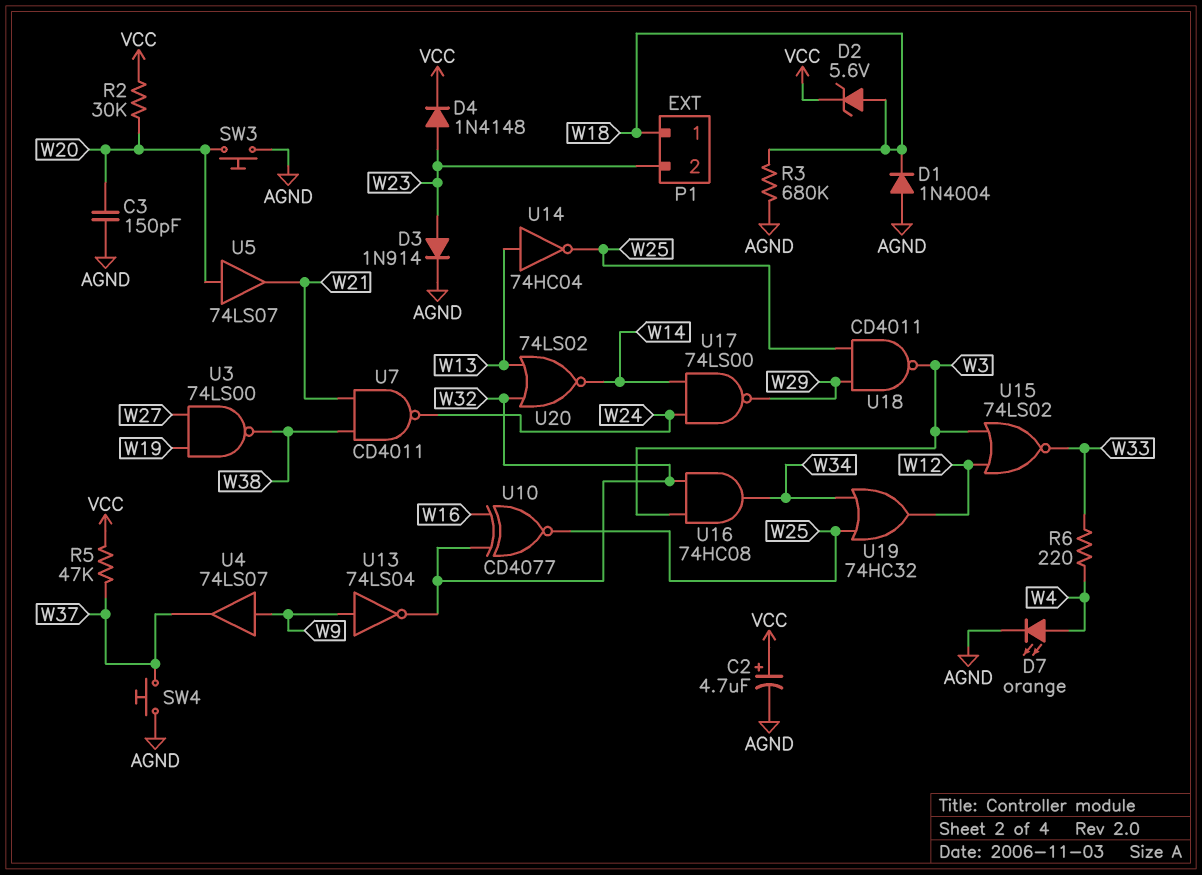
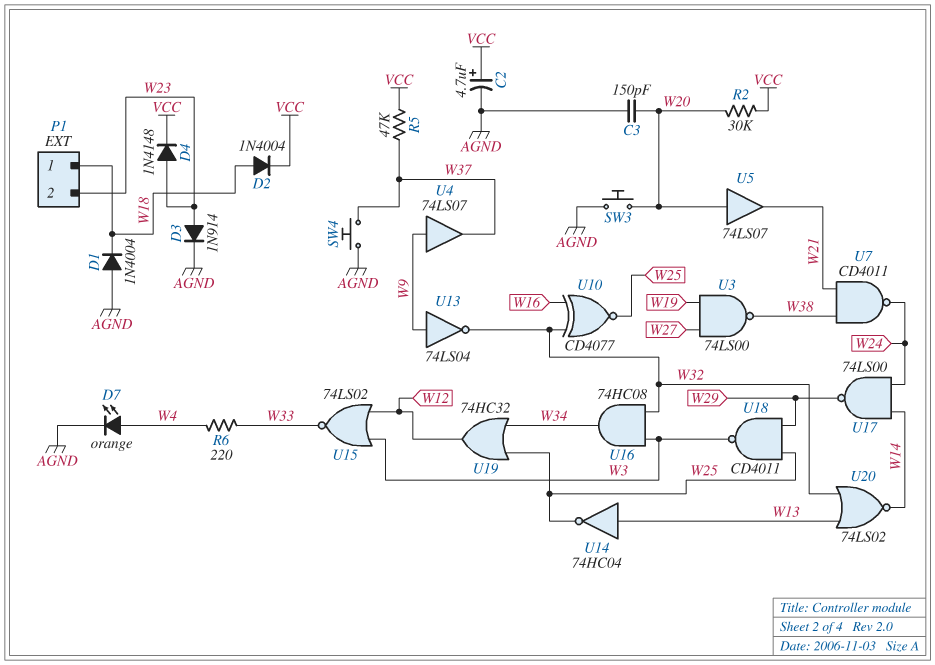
D2: zener 5.6V (A W18, K VCC) -> diode 1N4004 (A W18, K VCC)
R3: 680k (AGND, W18) -> none

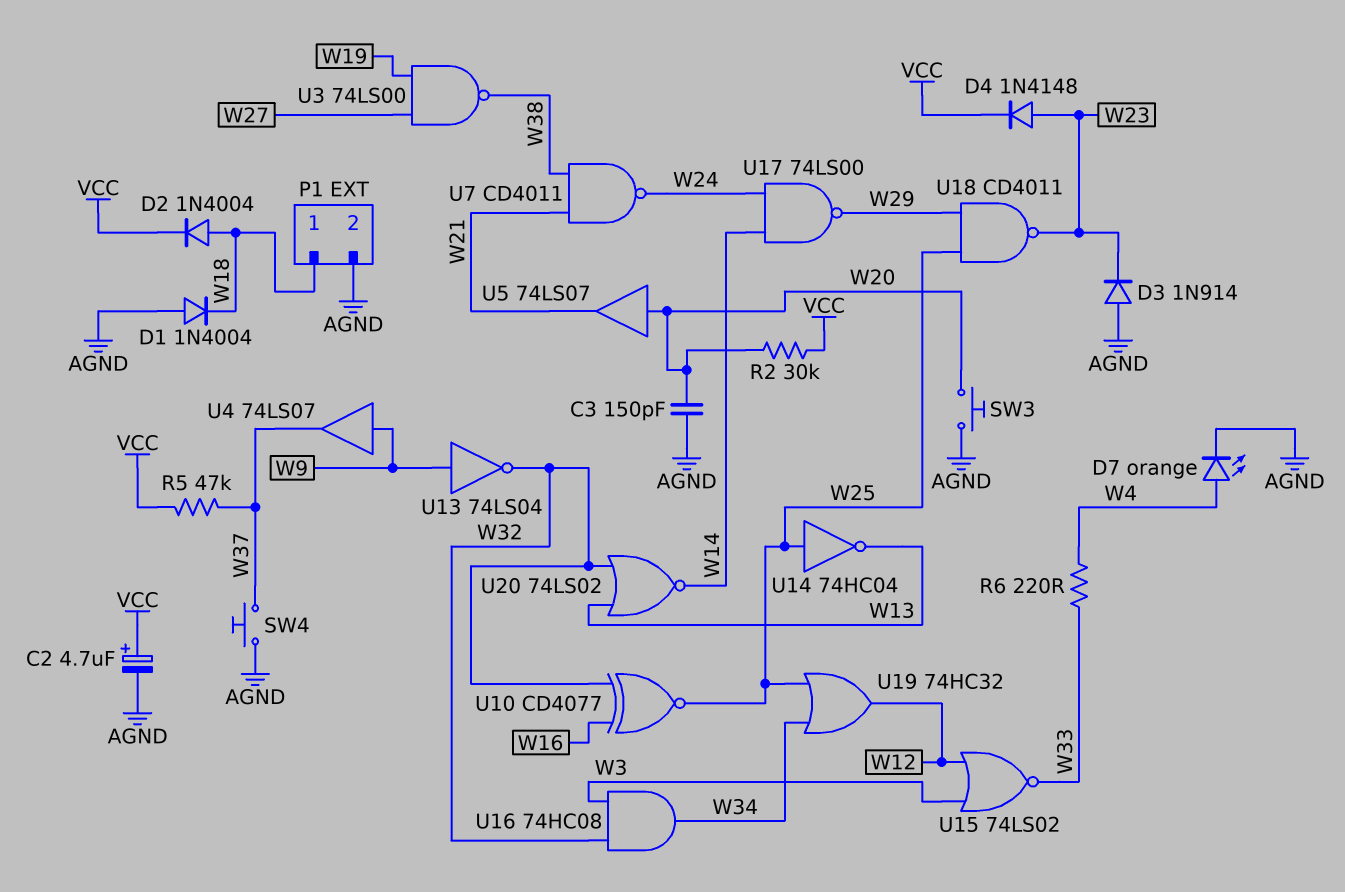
D3: diode 1N914 (A W23, K AGND) -> diode 1N914 (A AGND, K W23)
P1 pin 2: W23 -> AGND
U14: NOT 74HC04 (in W13, out W25) -> NOT 74HC04 (in W25, out W13)
U18: NAND CD4011 (in W25, in W29, out W3) -> NAND CD4011 (in W25, in W29, out W23)

